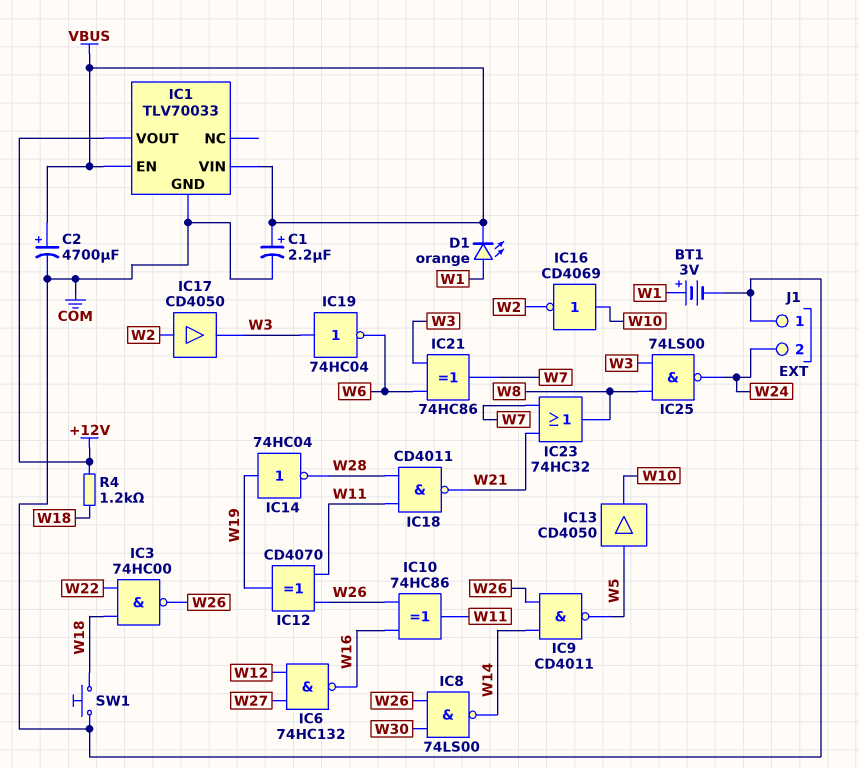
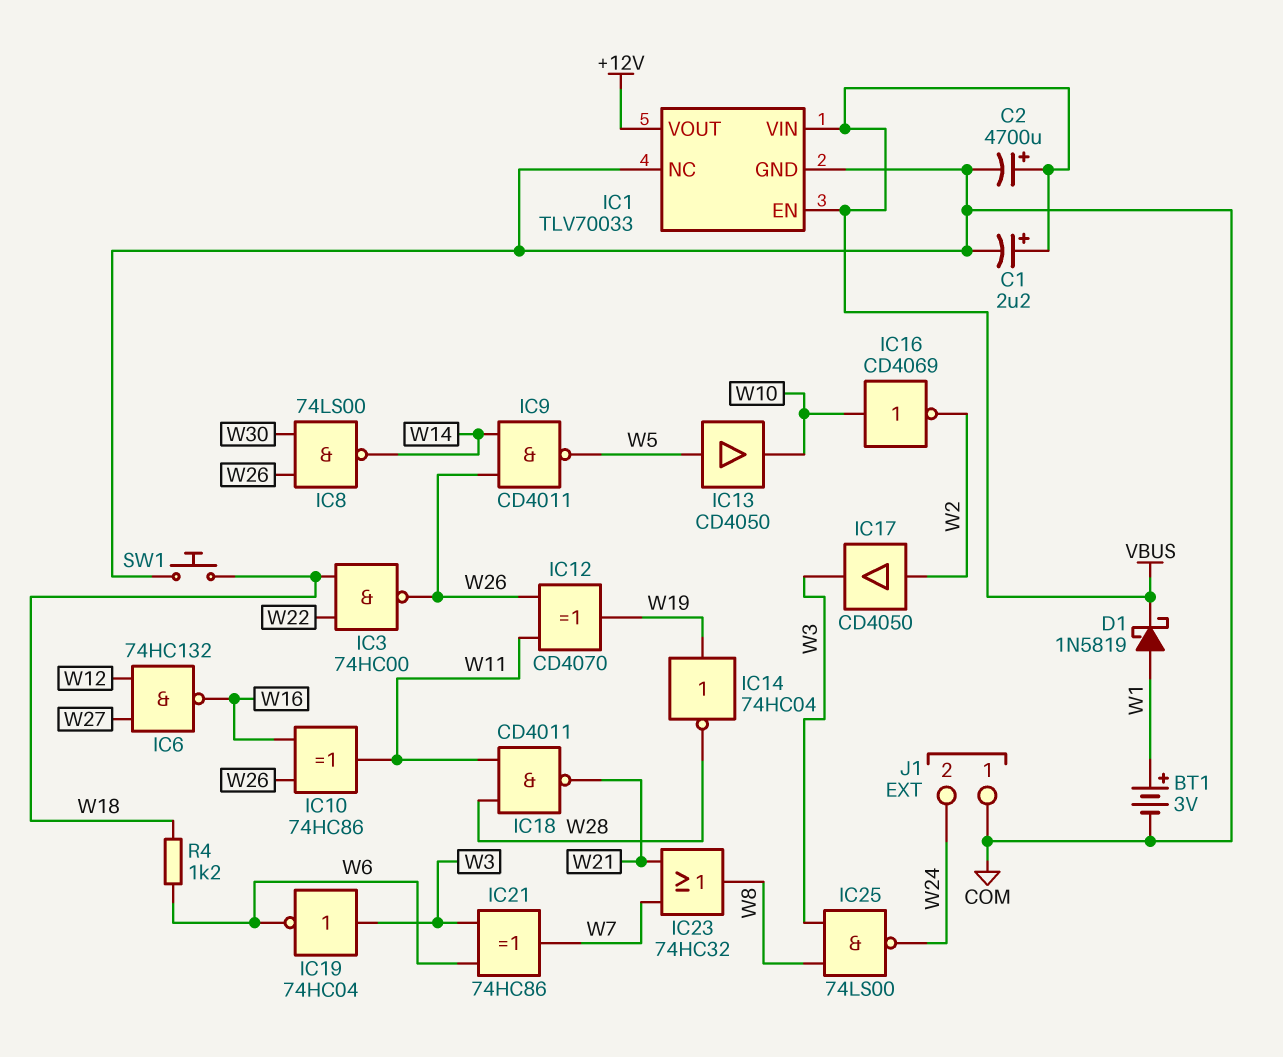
D1: LED orange (A W1, K VBUS) -> schottky 1N5819 (A W1, K VBUS)
IC1 pin NC: none -> COM
R4: 1.2k (+12V, W18) -> 1.2k (W6, W18)

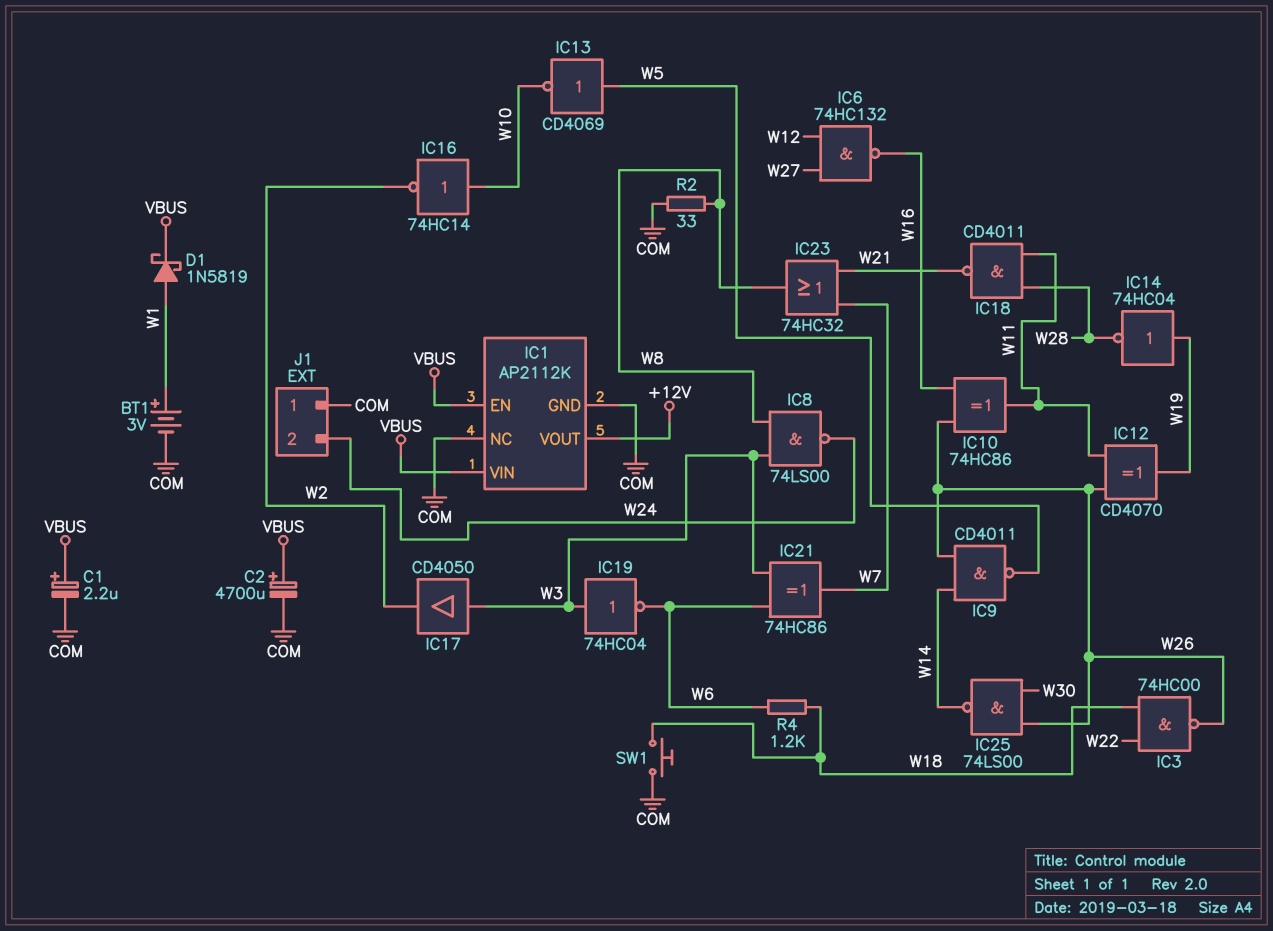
IC1: TLV70033 -> AP2112K
IC8: NAND 74LS00 (in W26, in W30, out W14) -> NAND 74LS00 (in W3, in W8, out W24)
IC13: buffer CD4050 (in W5, out W10) -> NOT CD4069 (in W5, out W10)
IC16: NOT CD4069 (in W10, out W2) -> NOT 74HC14 (in W10, out W2)
IC17: buffer CD4050 (in W2, out W3) -> buffer CD4050 (in W3, out W2)
IC25: NAND 74LS00 (in W3, in W8, out W24) -> NAND 74LS00 (in W26, in W30, out W14)
R2: none -> 33 (COM, W8)

